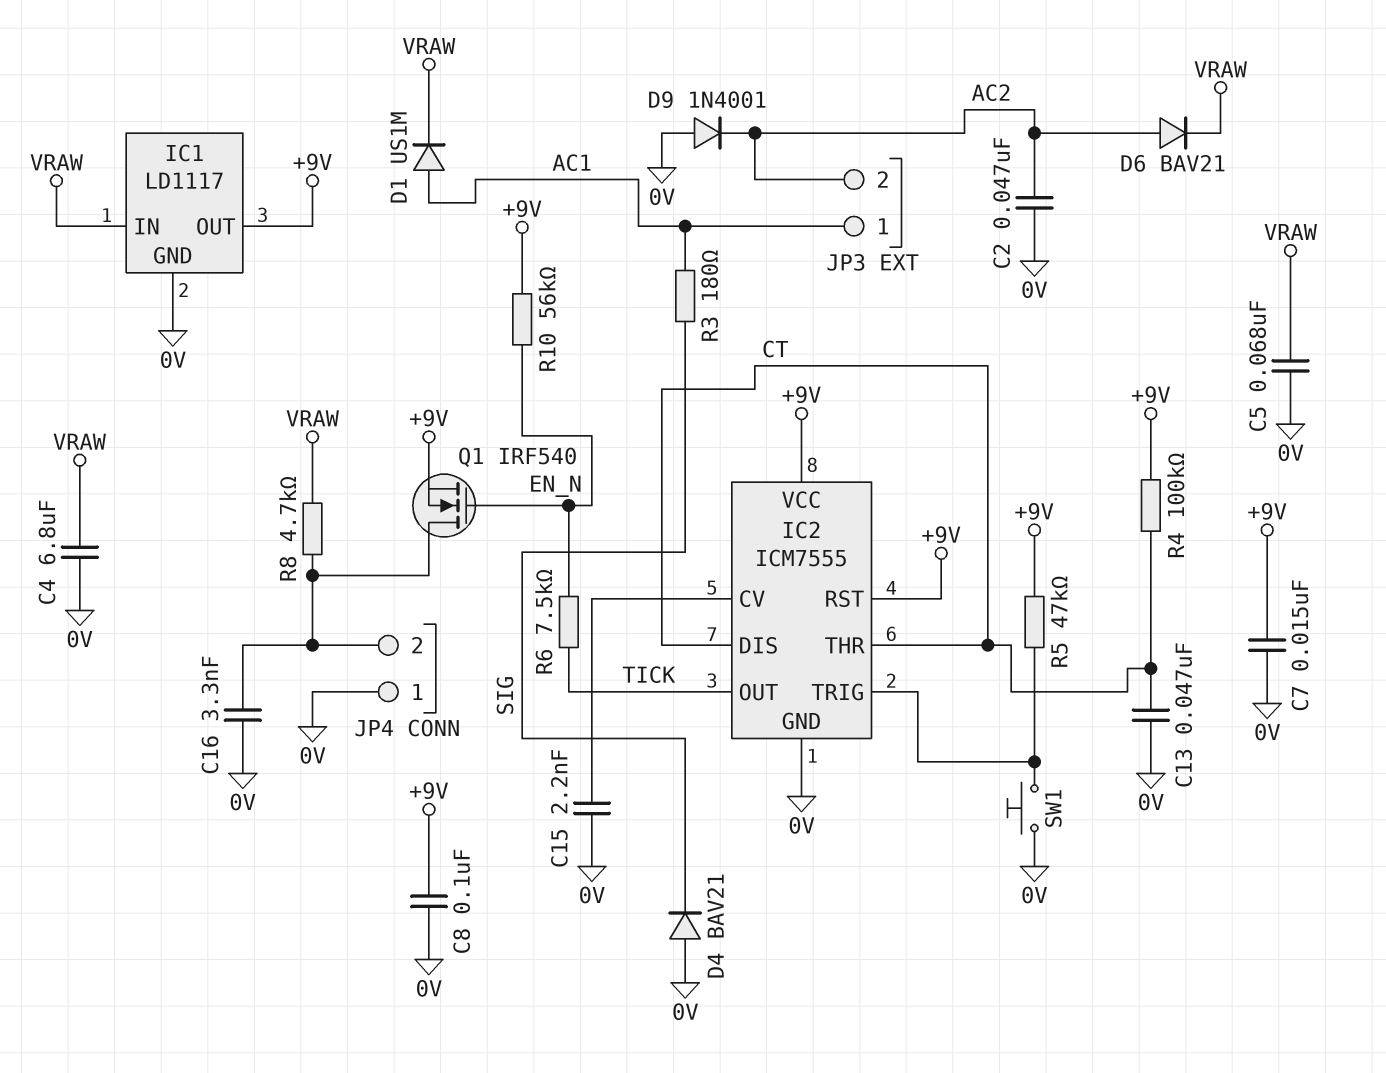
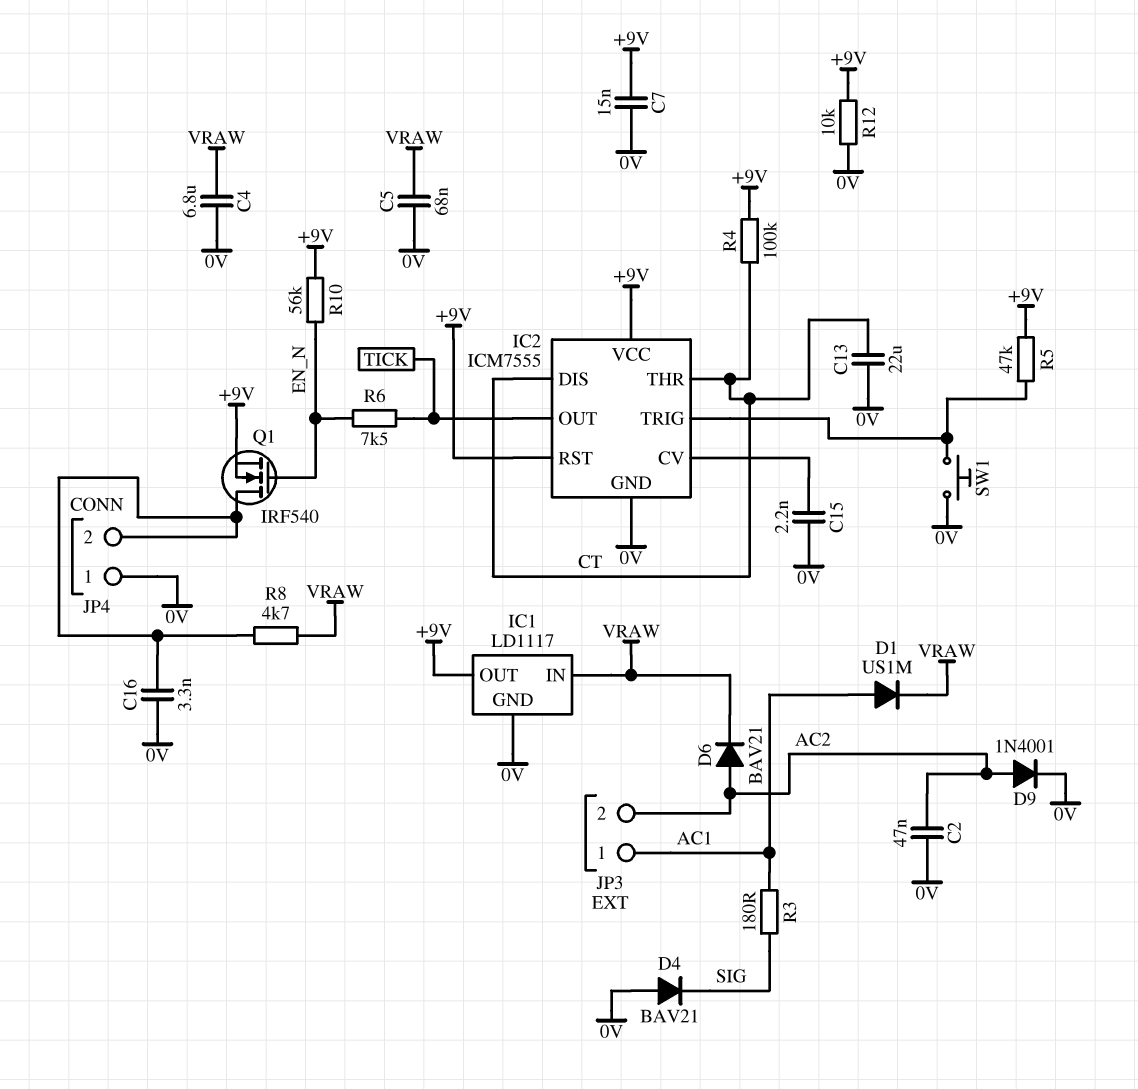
C8: 100nF (+9V, 0V) -> none
C13: 47nF (0V, CT) -> 22uF (0V, CT)
D9: diode 1N4001 (A 0V, K AC2) -> diode 1N4001 (A AC2, K 0V)
R12: none -> 10k (+9V, 0V)

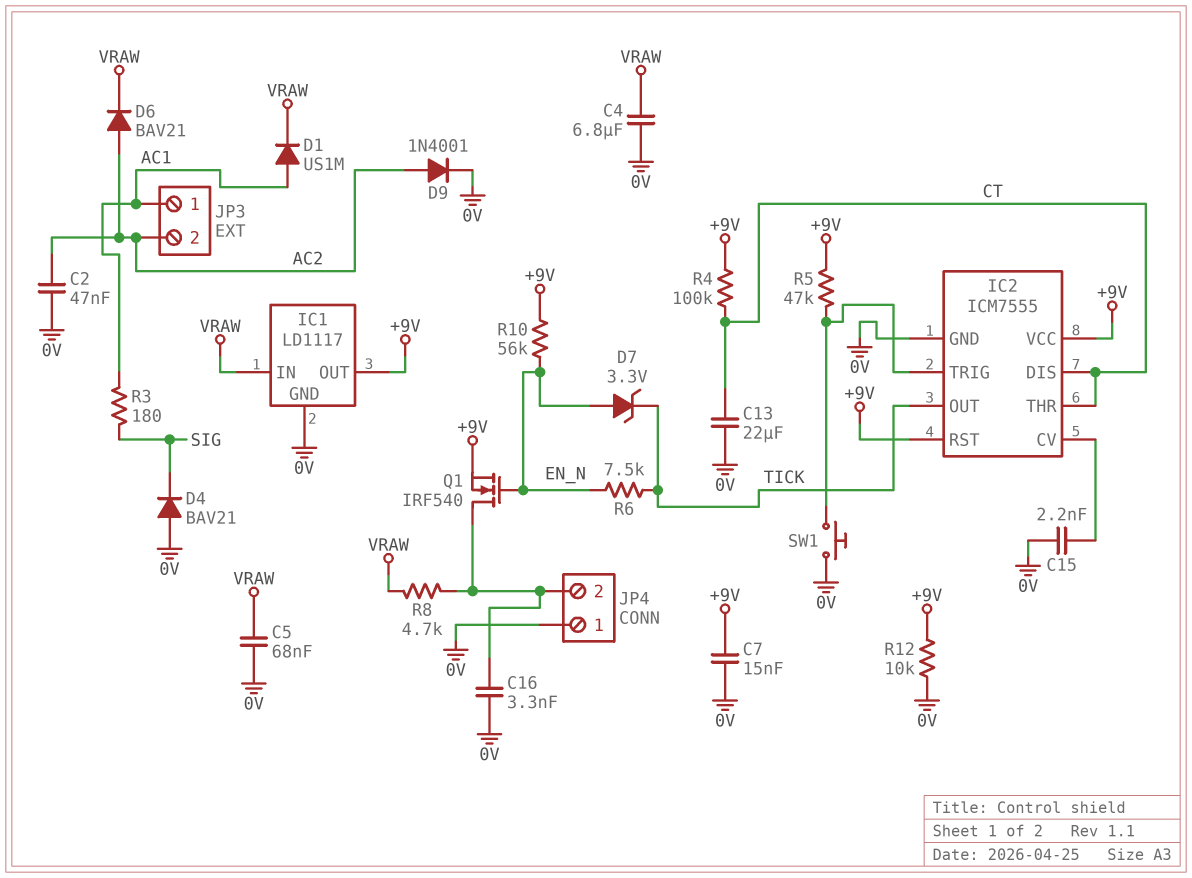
D7: none -> zener 3.3V (A EN_N, K TICK)

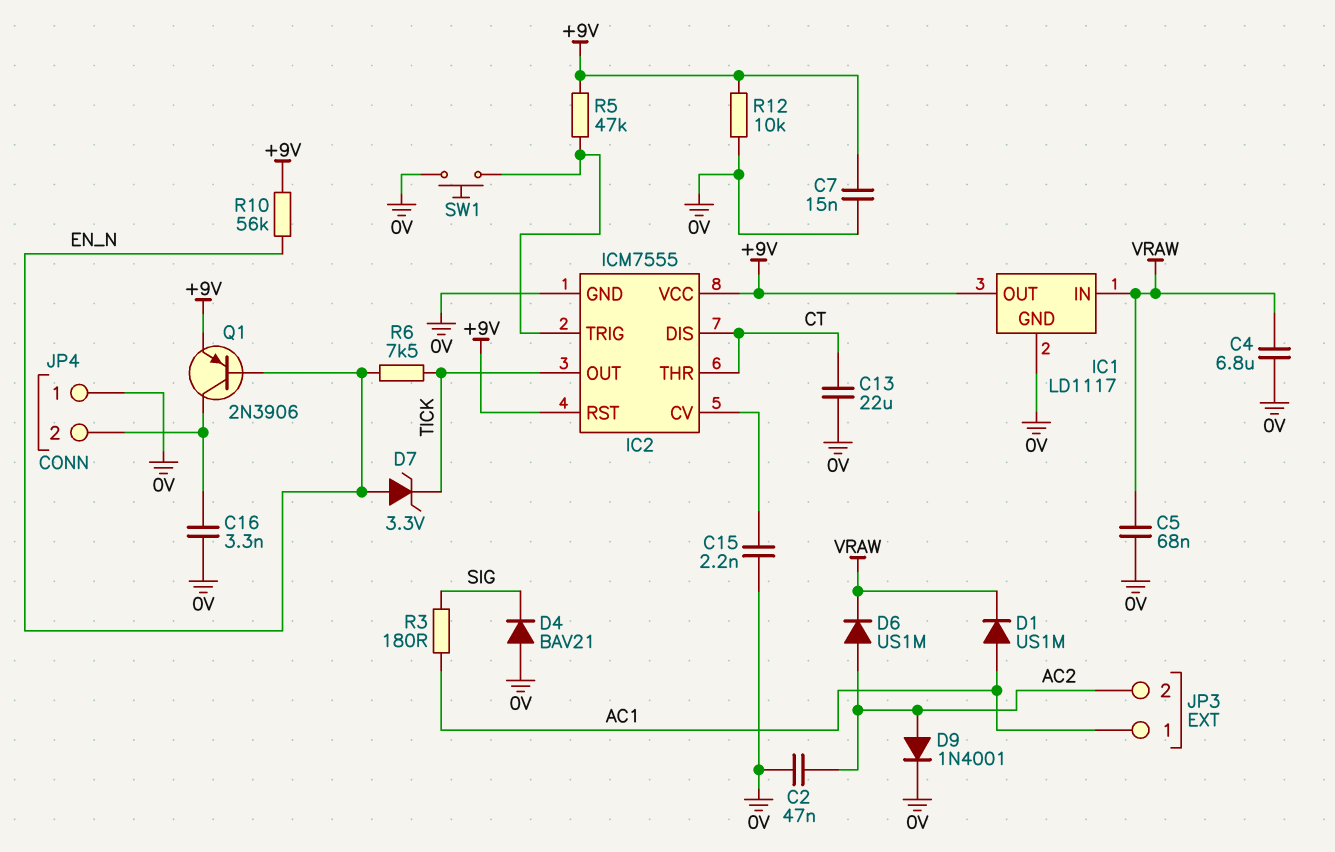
D6: diode BAV21 (A AC2, K VRAW) -> diode US1M (A AC2, K VRAW)
Q1: NMOS IRF540 (G EN_N, D JP4/2, S +9V) -> PNP 2N3906 (B EN_N, C JP4/2, E +9V)
R4: 100k (+9V, CT) -> none
R8: 4.7k (JP4/2, VRAW) -> none

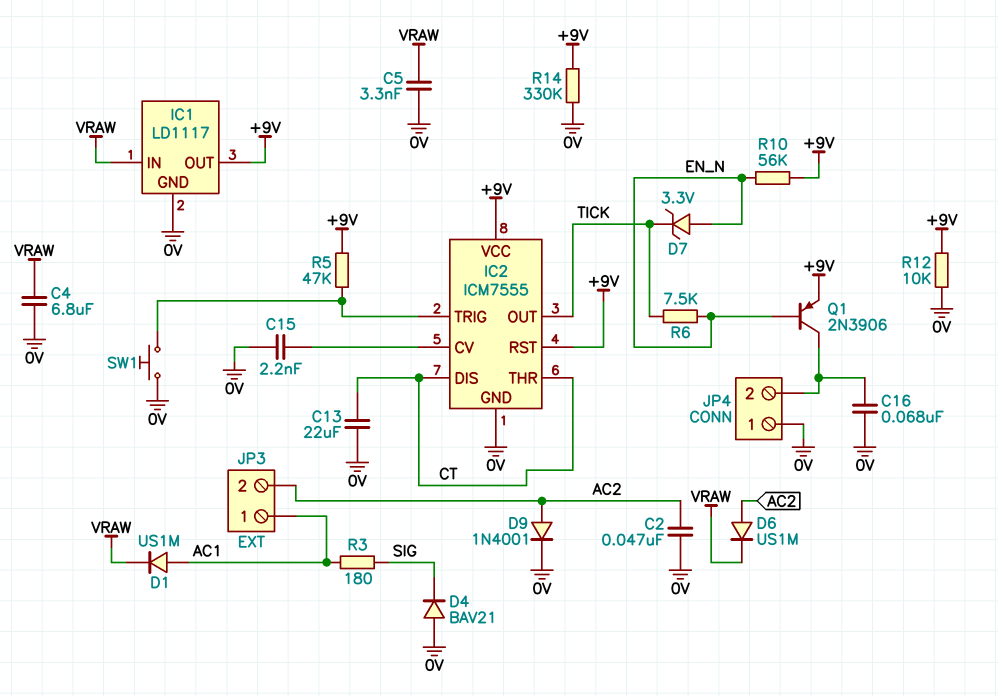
C5: 68nF (0V, VRAW) -> 3.3nF (0V, VRAW)
C7: 15nF (+9V, 0V) -> none
C16: 3.3nF (0V, JP4/2) -> 68nF (0V, JP4/2)
R14: none -> 330k (+9V, 0V)

